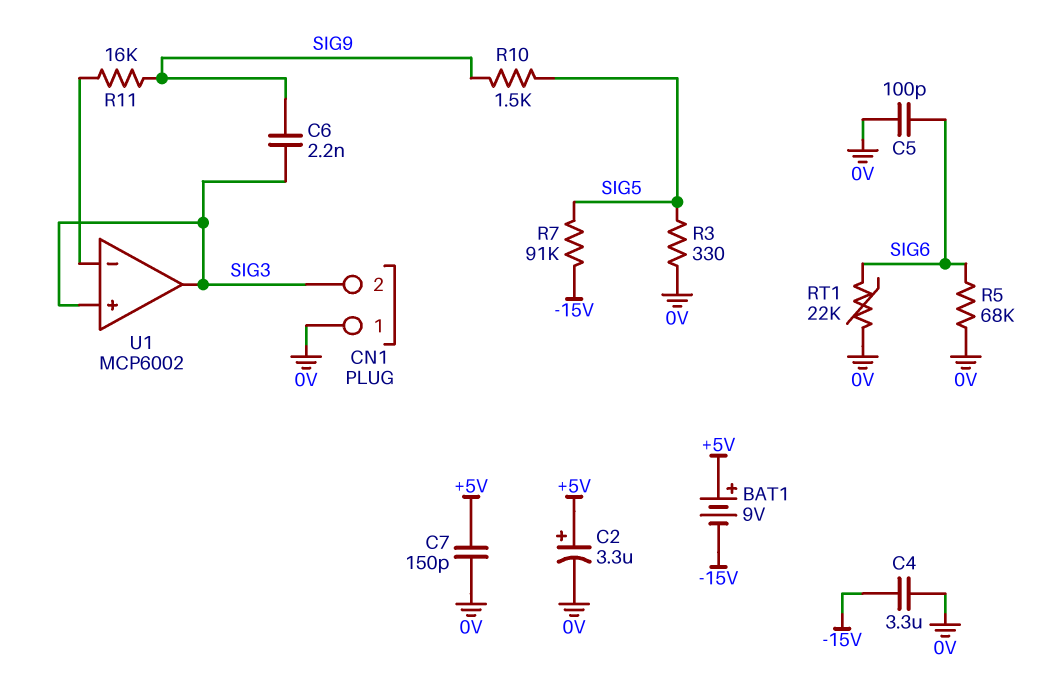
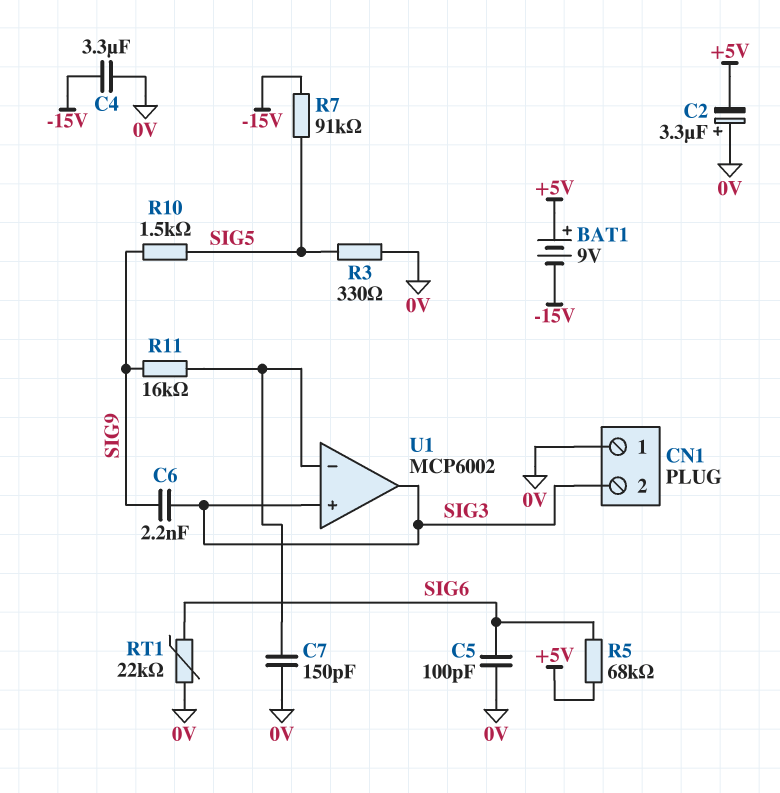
C2: 3.3uF (plus +5V, minus 0V) -> 3.3uF (plus 0V, minus +5V)
C7: 150pF (+5V, 0V) -> 150pF (0V, U1/in-)
R5: 68k (0V, SIG6) -> 68k (+5V, SIG6)

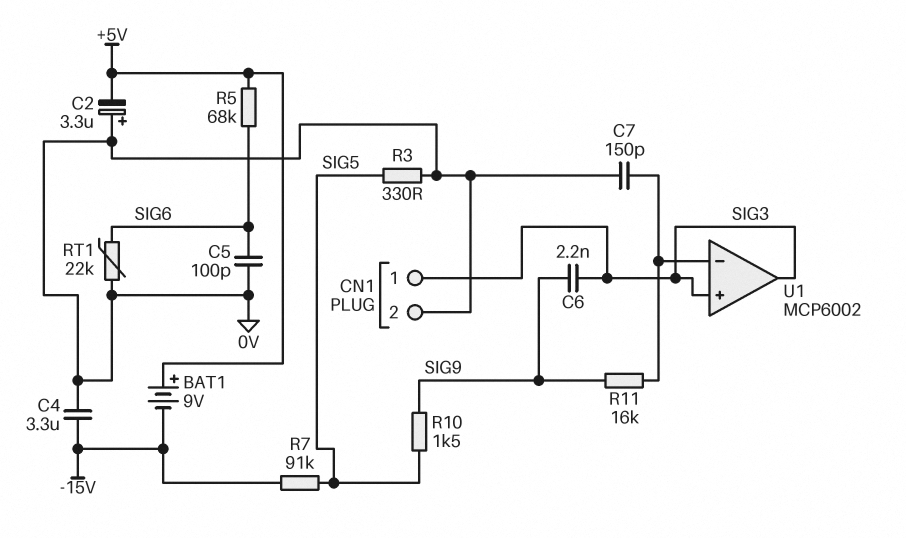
CN1 pin 1: 0V -> SIG3
CN1 pin 2: SIG3 -> 0V

